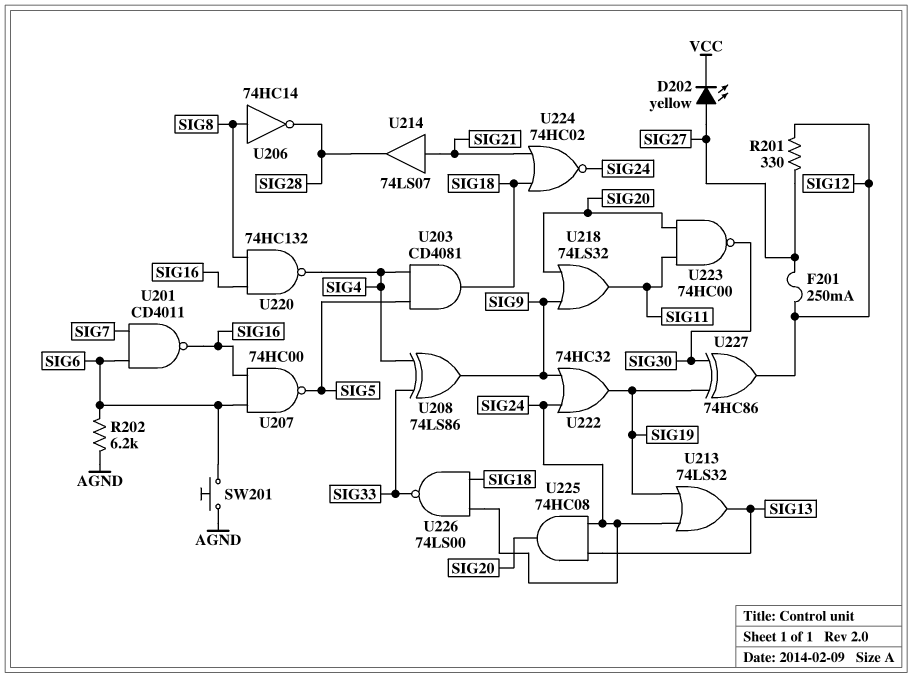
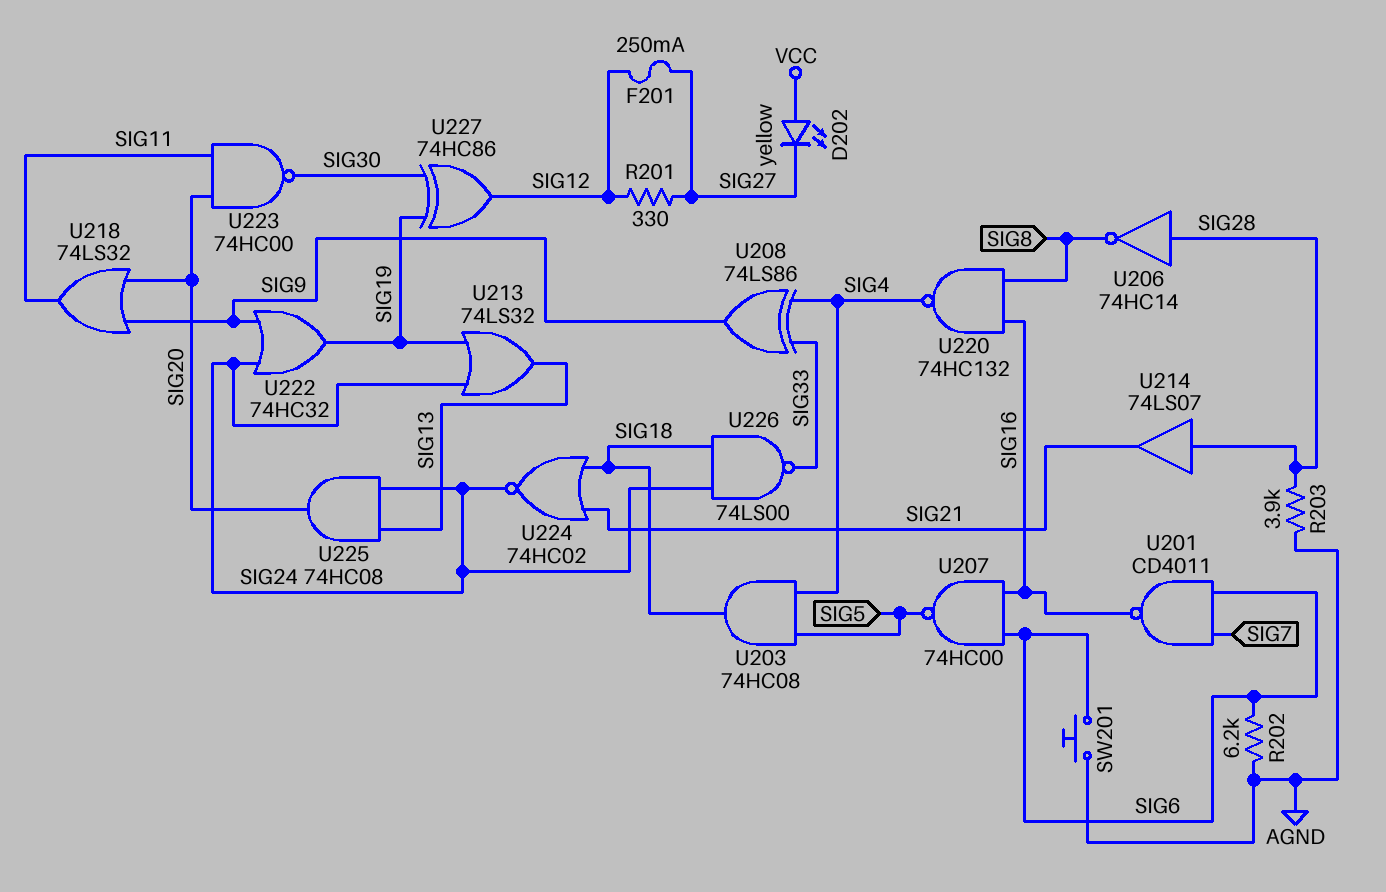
D202: LED yellow (A SIG27, K VCC) -> LED yellow (A VCC, K SIG27)
R203: none -> 3.9k (AGND, SIG28)
U203: AND CD4081 (in SIG4, in SIG5, out SIG18) -> AND 74HC08 (in SIG4, in SIG5, out SIG18)
U206: NOT 74HC14 (in SIG8, out SIG28) -> NOT 74HC14 (in SIG28, out SIG8)
U214: buffer 74LS07 (in SIG21, out SIG28) -> buffer 74LS07 (in SIG28, out SIG21)

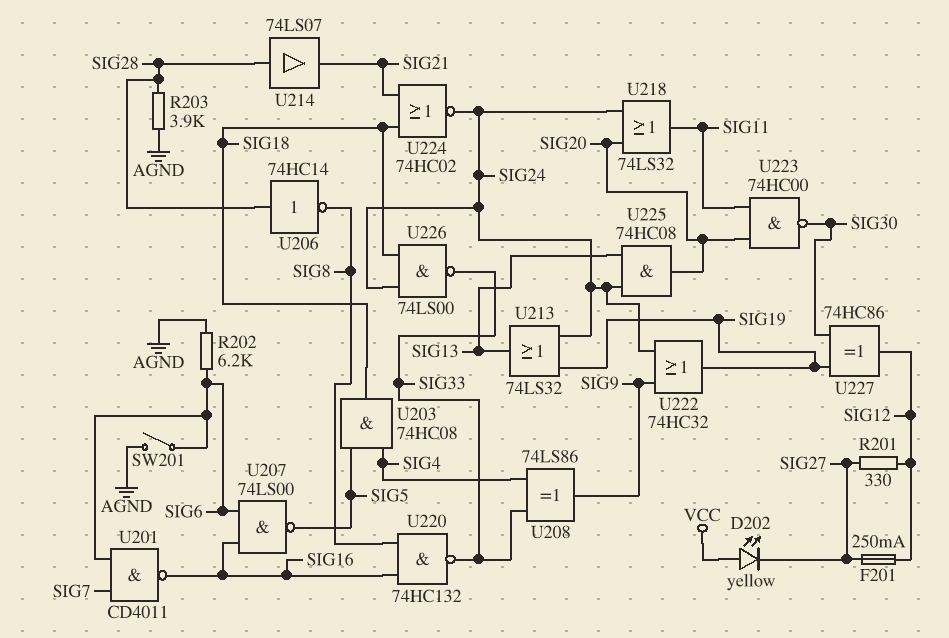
SW201: button (AGND, SIG6) -> switch (AGND, SIG6)
U207: NAND 74HC00 (in SIG6, in SIG16, out SIG5) -> NAND 74LS00 (in SIG6, in SIG16, out SIG5)
U218: OR 74LS32 (in SIG9, in SIG20, out SIG11) -> OR 74LS32 (in SIG20, in SIG24, out SIG11)
U220: NAND 74HC132 (in SIG8, in SIG16, out SIG4) -> NAND 74HC132 (in SIG8, in SIG16, out SIG33)

